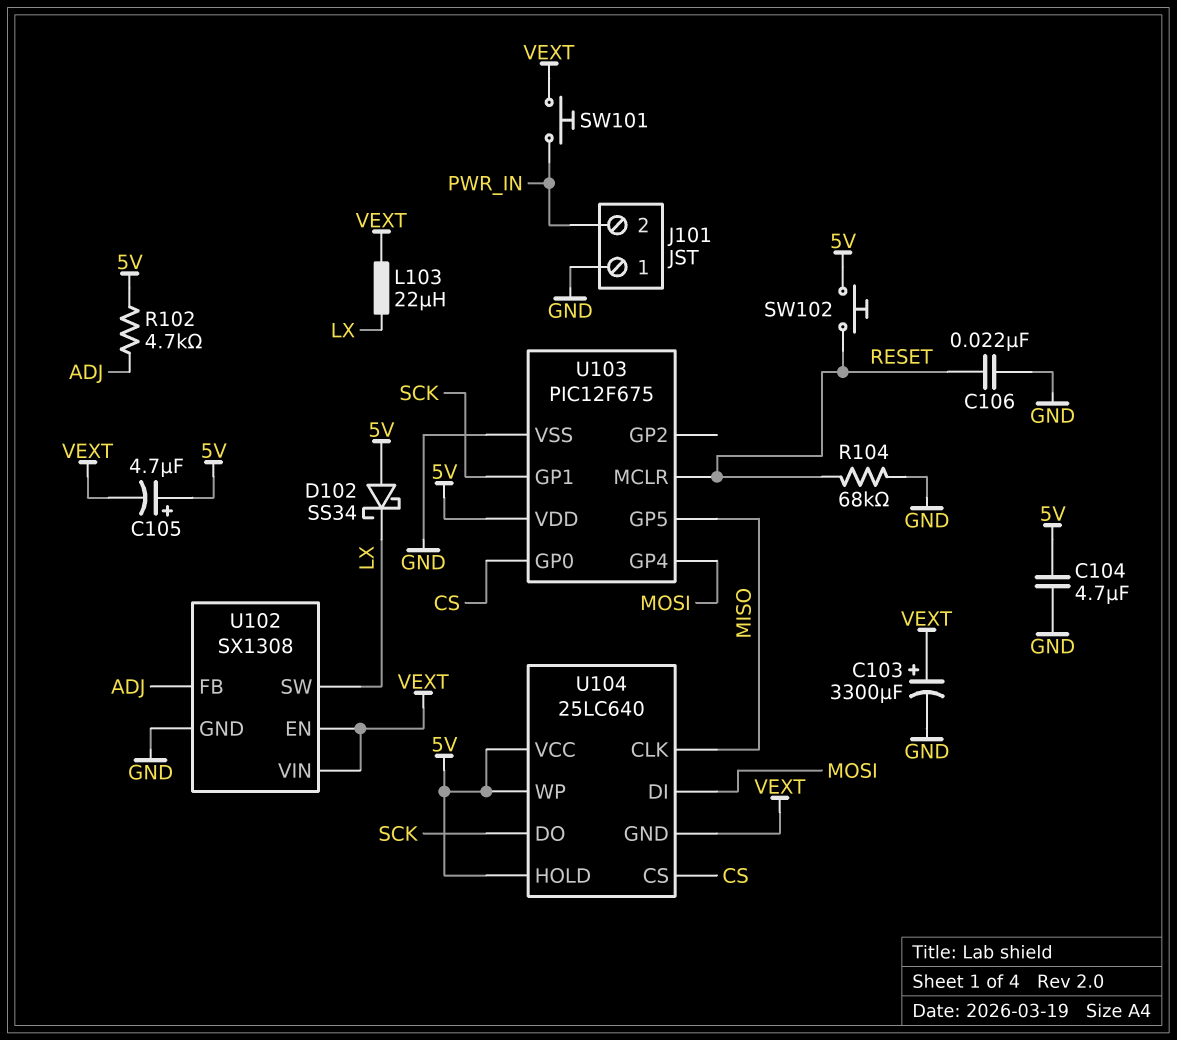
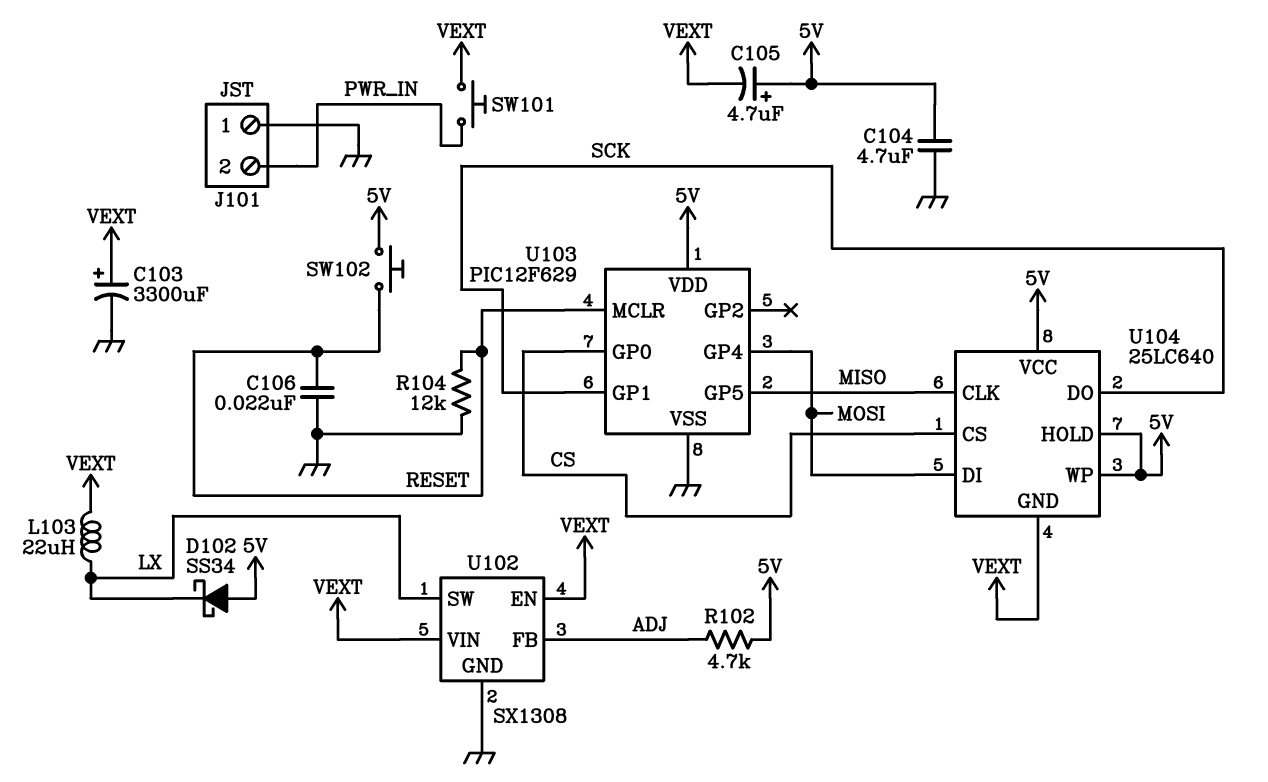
R104: 68k (GND, RESET) -> 12k (GND, RESET)
U103: PIC12F675 -> PIC12F629

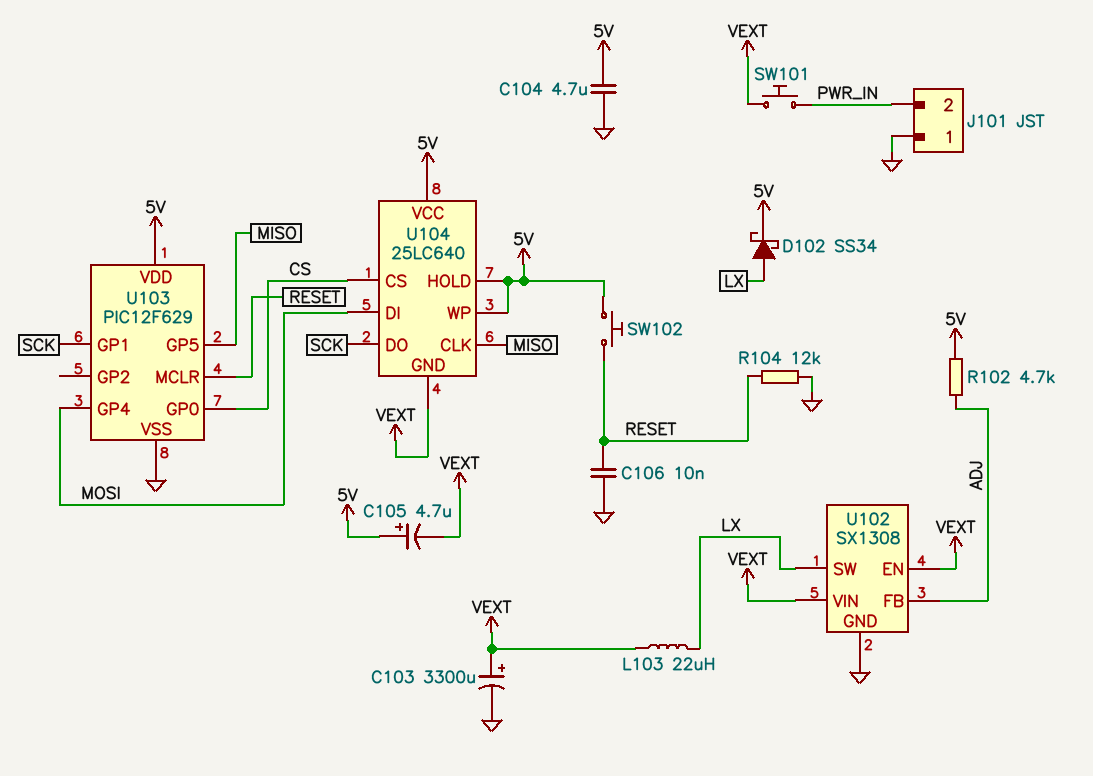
C106: 22nF (GND, RESET) -> 10nF (GND, RESET)
D102: schottky SS34 (A 5V, K LX) -> schottky SS34 (A LX, K 5V)

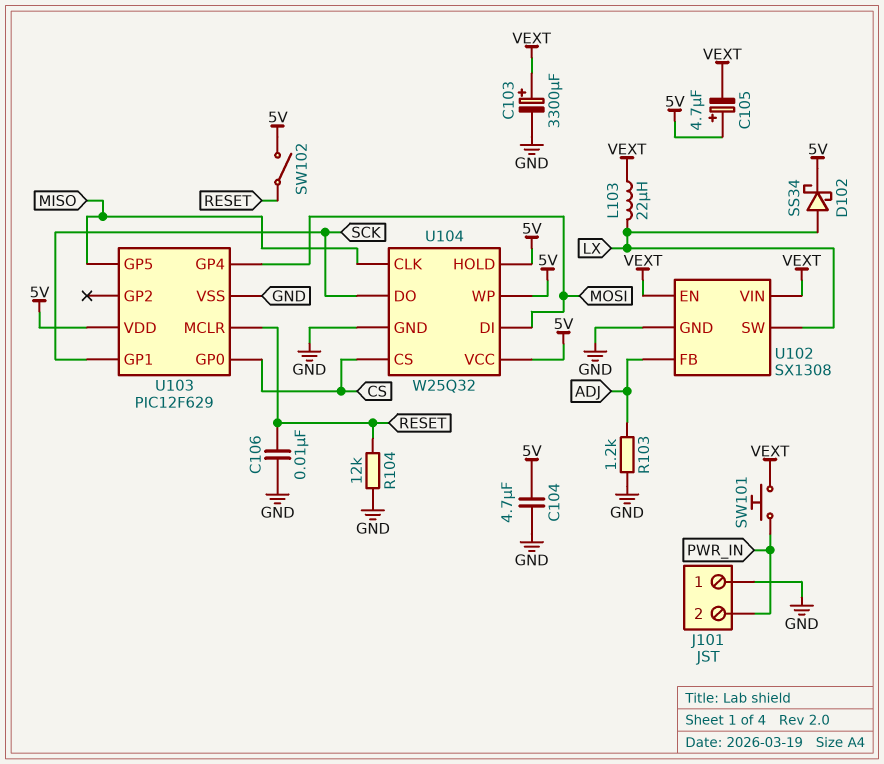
R102: 4.7k (5V, ADJ) -> none
R103: none -> 1.2k (ADJ, GND)
SW102: button (5V, RESET) -> switch (5V, RESET)
U104: 25LC640 -> W25Q32
U104 pin GND: VEXT -> GND

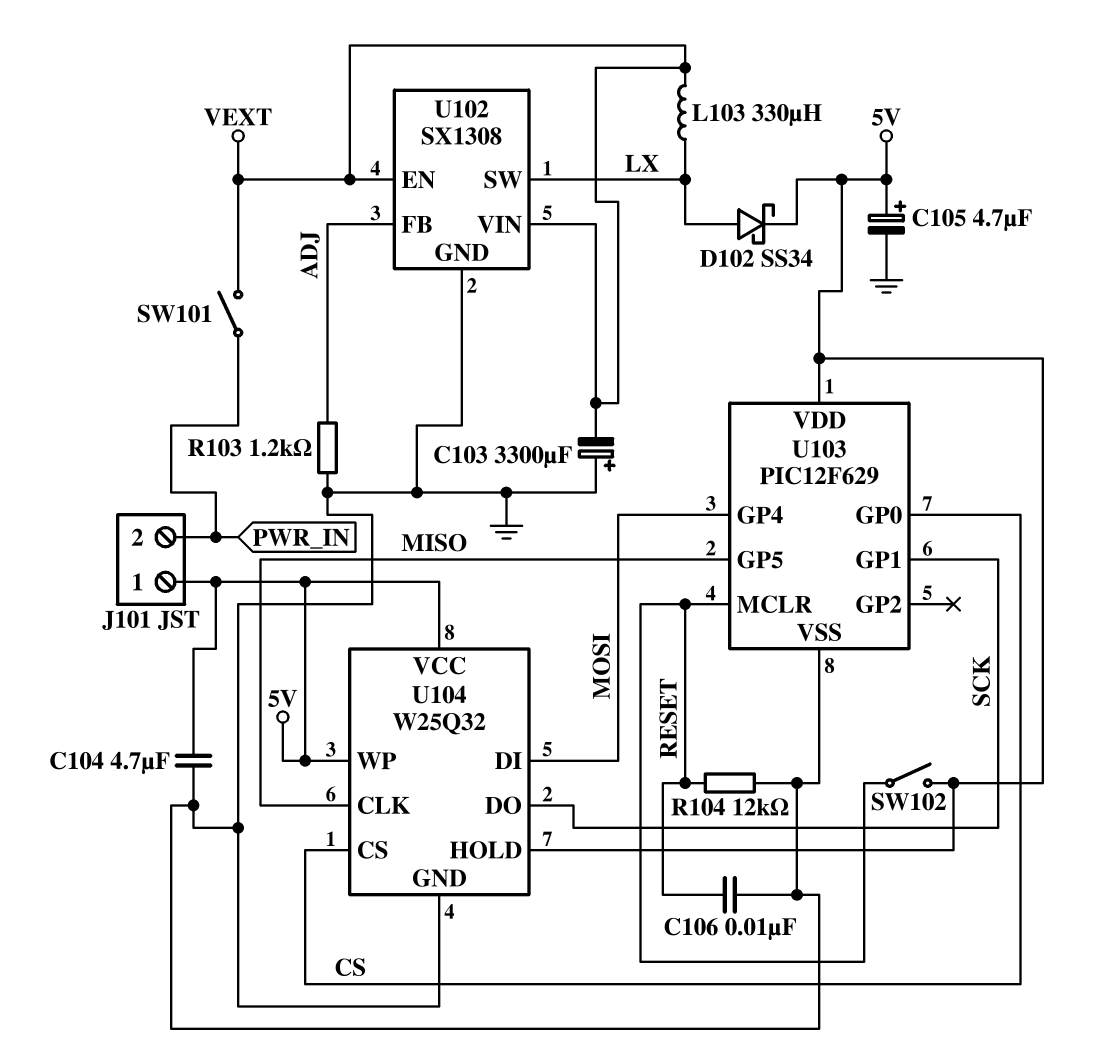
C103: 3300uF (plus VEXT, minus GND) -> 3300uF (plus GND, minus VEXT)
C105: 4.7uF (plus 5V, minus VEXT) -> 4.7uF (plus 5V, minus GND)
J101 pin 1: GND -> 5V
L103: 22uH (LX, VEXT) -> 330uH (LX, VEXT)
SW101: button (PWR_IN, VEXT) -> switch (PWR_IN, VEXT)

